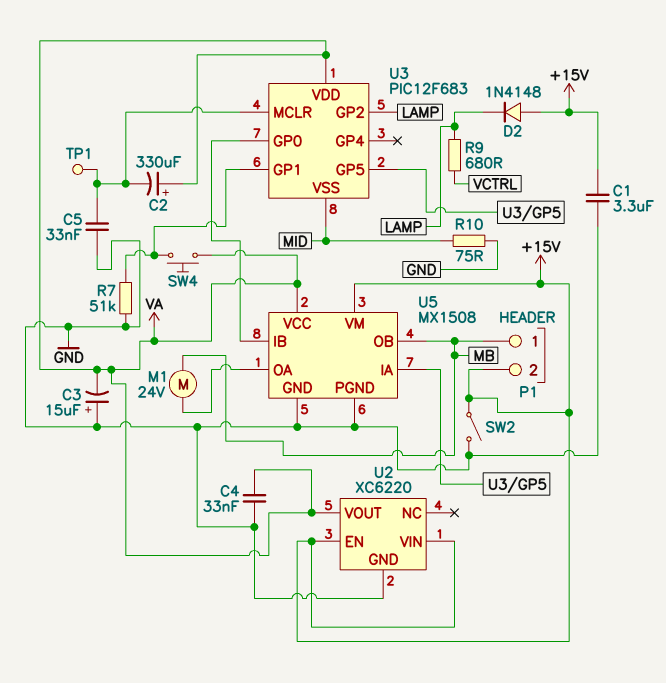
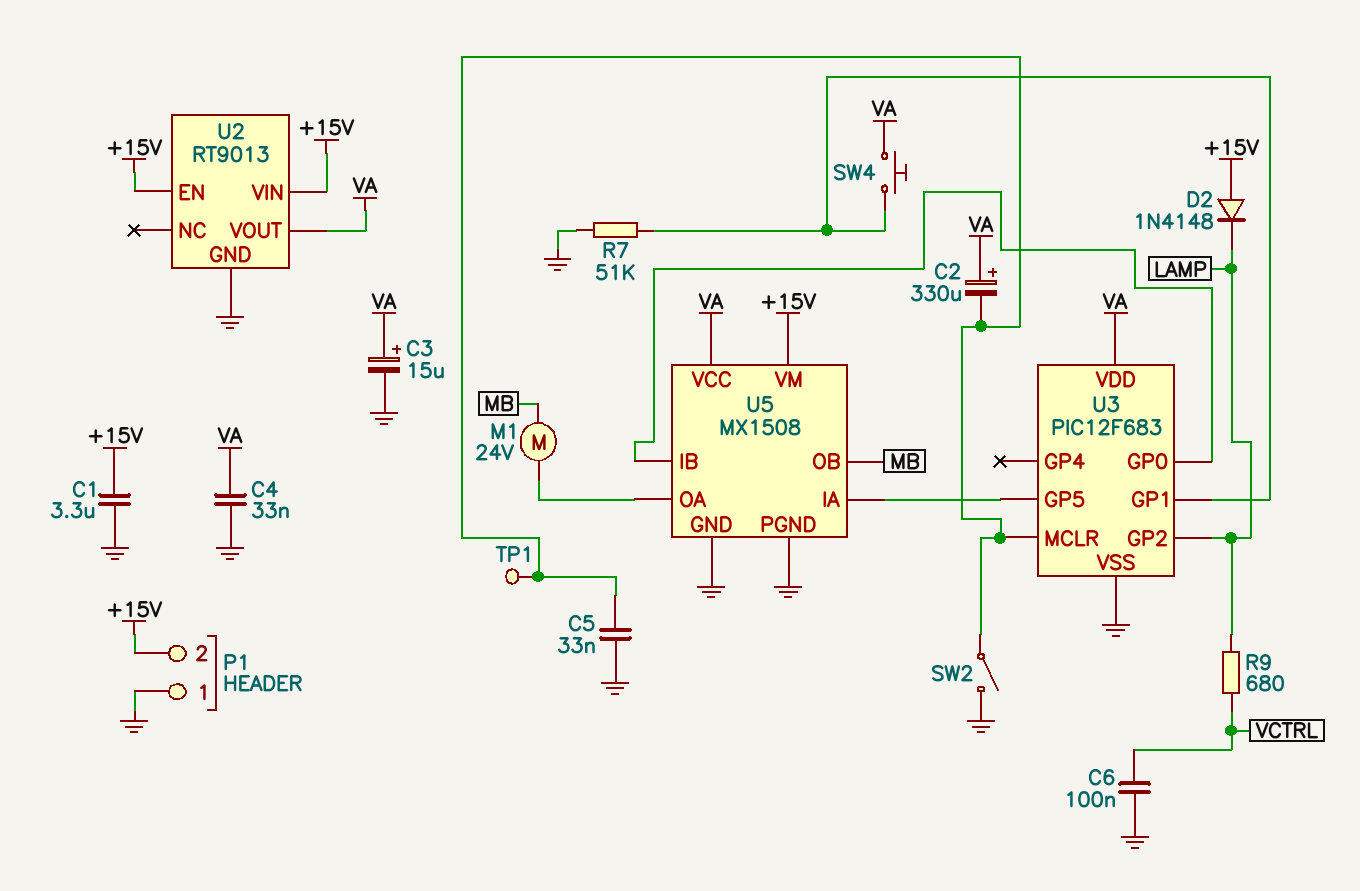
C3: 15uF (plus GND, minus VA) -> 15uF (plus VA, minus GND)
C6: none -> 100nF (GND, VCTRL)
P1 pin 1: MB -> GND
R10: 75 (GND, MID) -> none
SW2: switch (+15V, GND) -> switch (GND, U3/MCLR)
U2: XC6220 -> RT9013
U3 pin VSS: MID -> GND

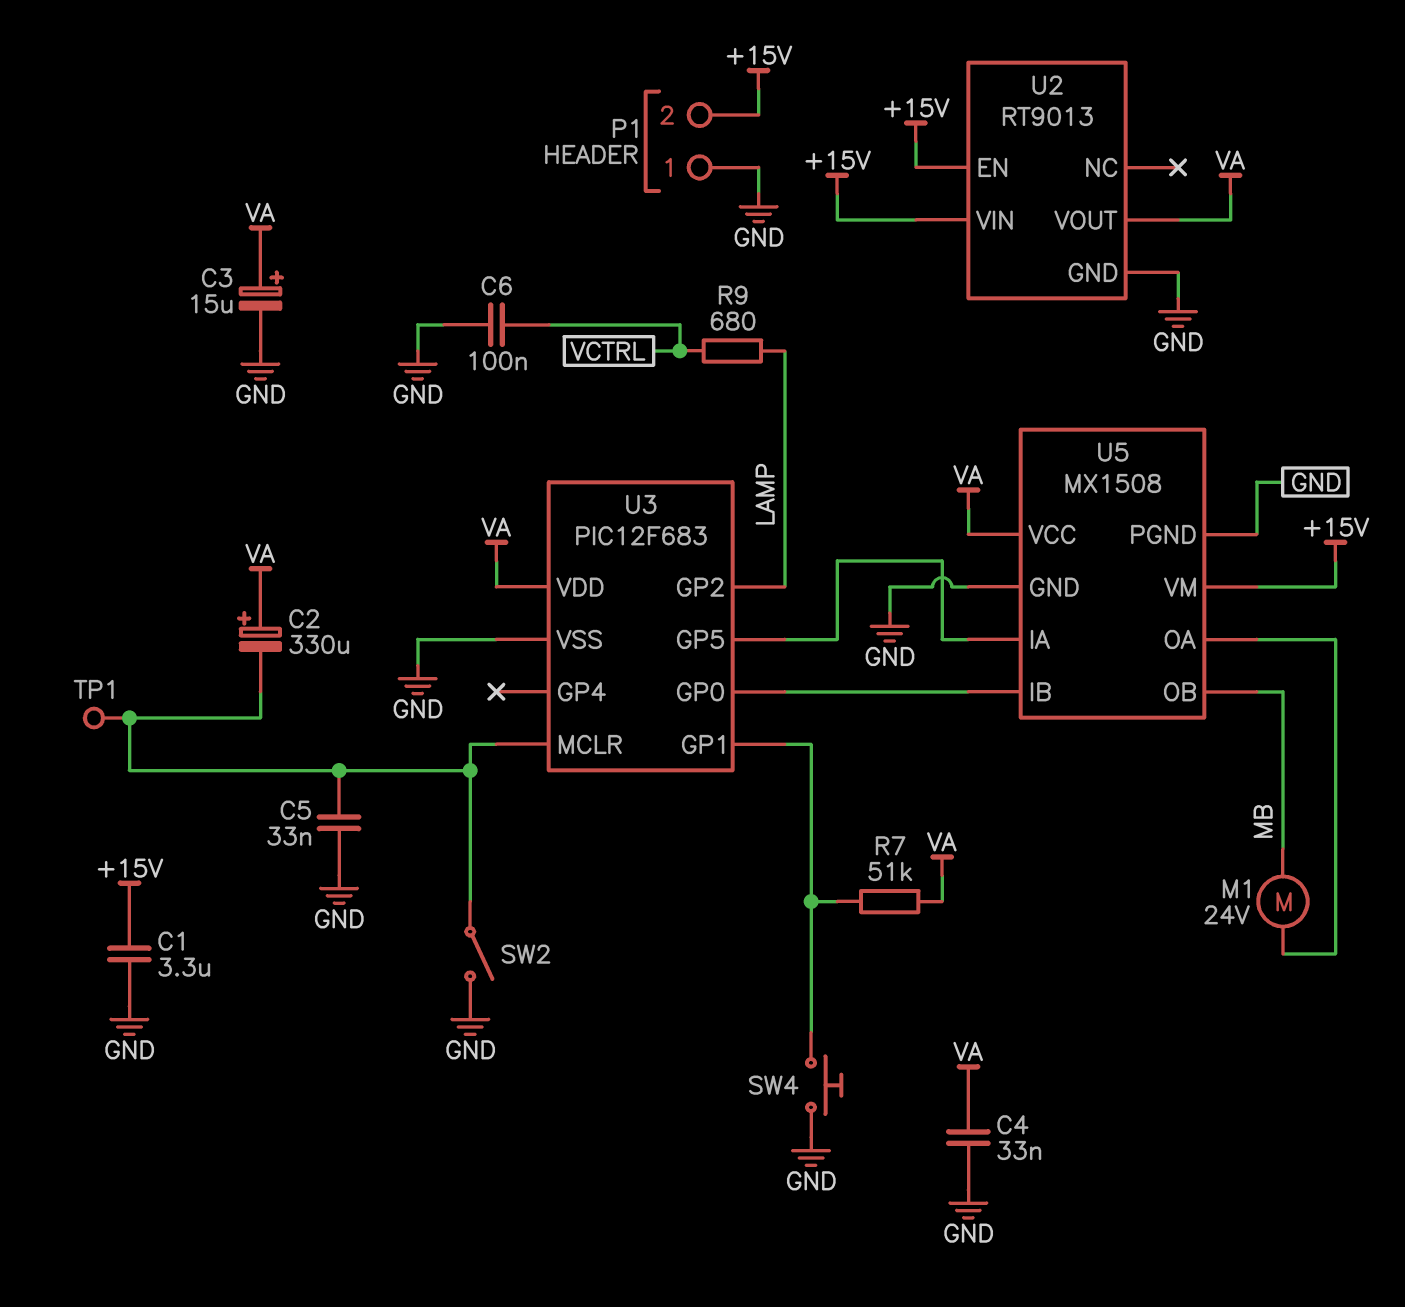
D2: diode 1N4148 (A +15V, K LAMP) -> none
R7: 51k (GND, U3/GP1) -> 51k (U3/GP1, VA)
SW4: button (U3/GP1, VA) -> button (GND, U3/GP1)

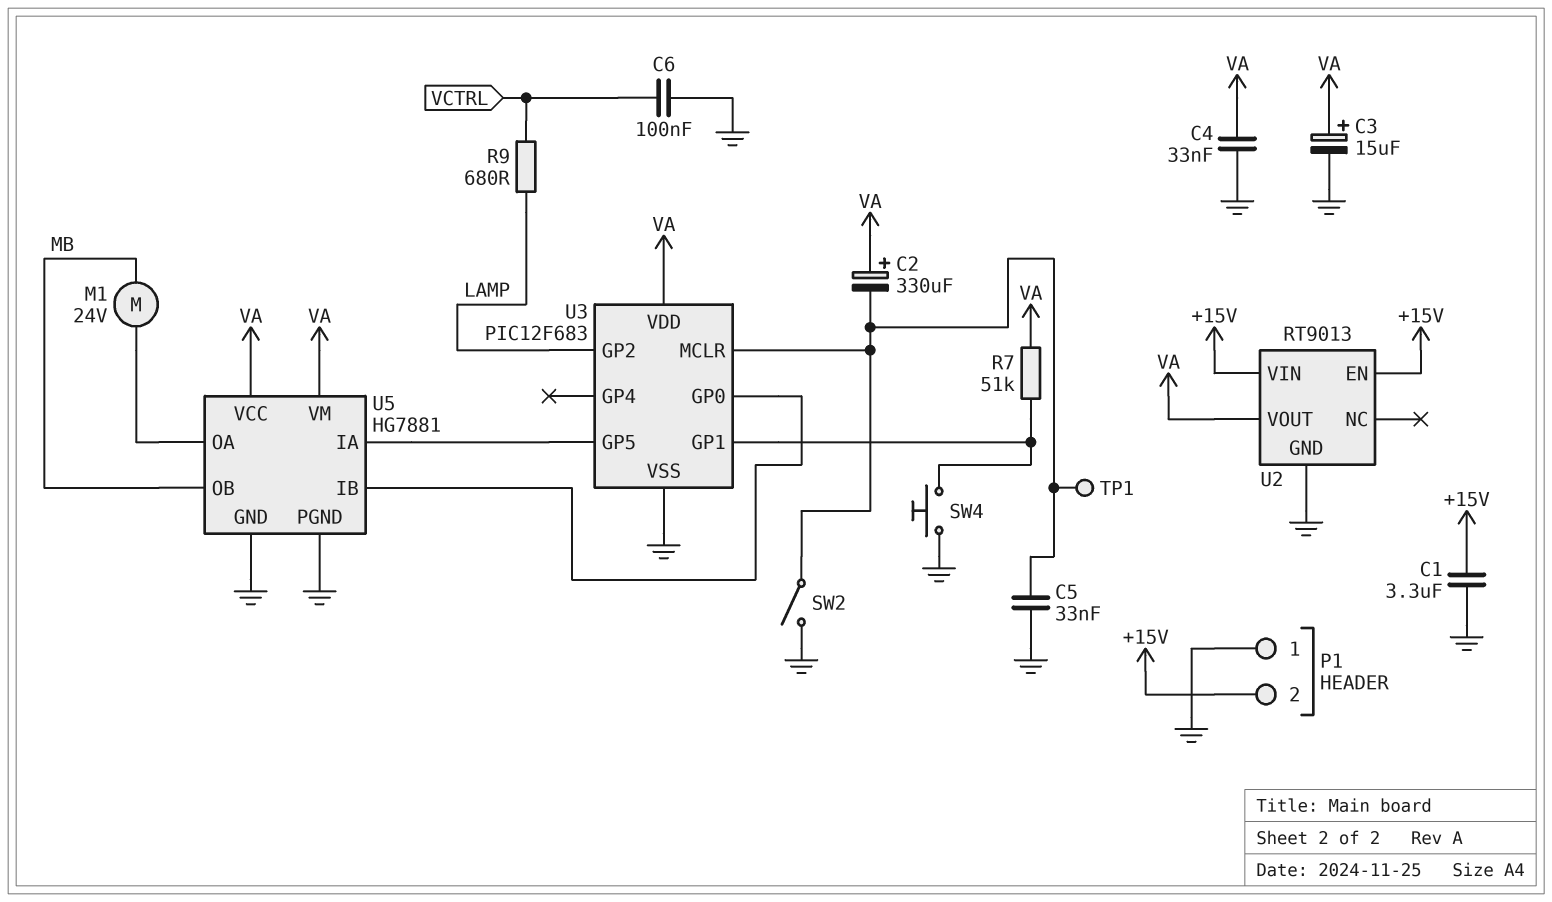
U5: MX1508 -> HG7881
U5 pin VM: +15V -> VA

